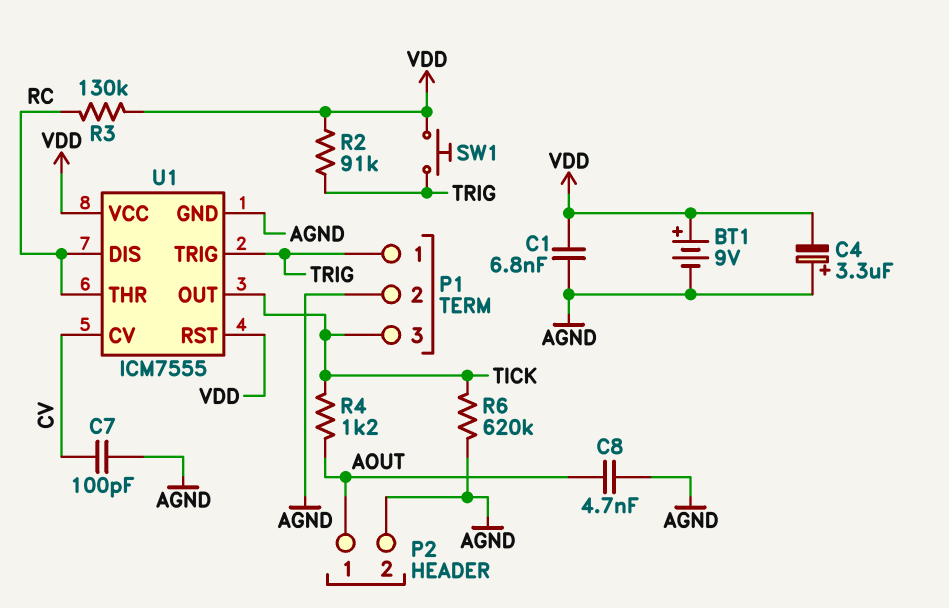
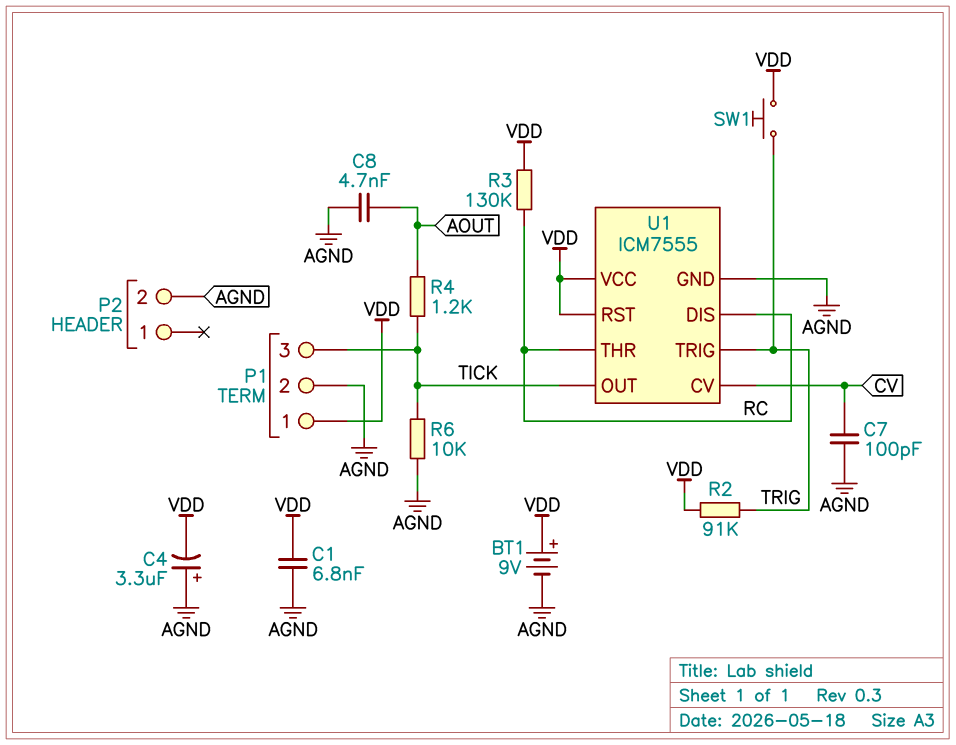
P1 pin 1: TRIG -> VDD
P2 pin 1: AOUT -> none
R6: 620k (AGND, TICK) -> 10k (AGND, TICK)

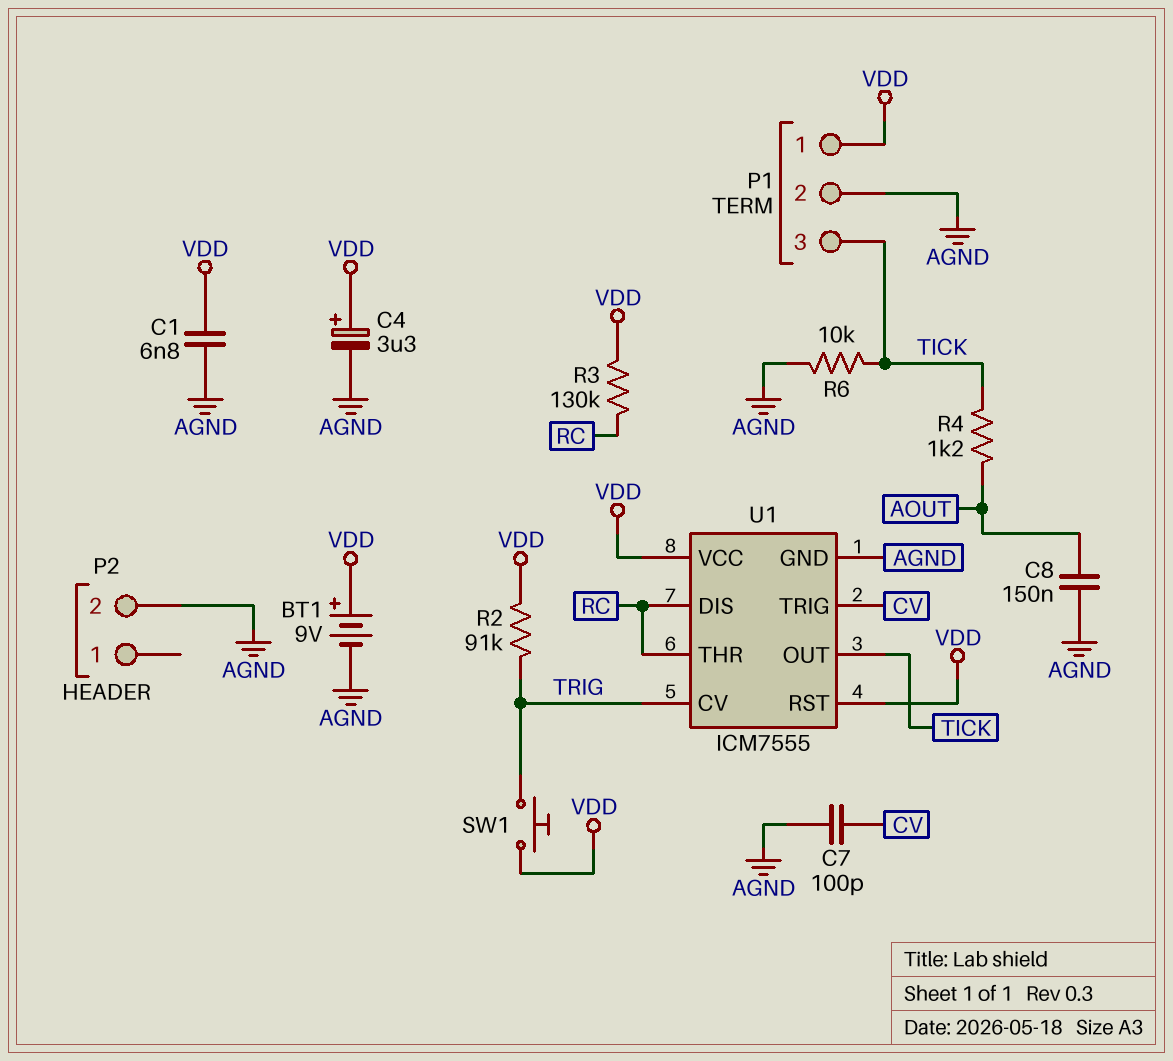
C4: 3.3uF (plus AGND, minus VDD) -> 3.3uF (plus VDD, minus AGND)
C8: 4.7nF (AGND, AOUT) -> 150nF (AGND, AOUT)
U1 pin CV: CV -> TRIG
U1 pin TRIG: TRIG -> CV

